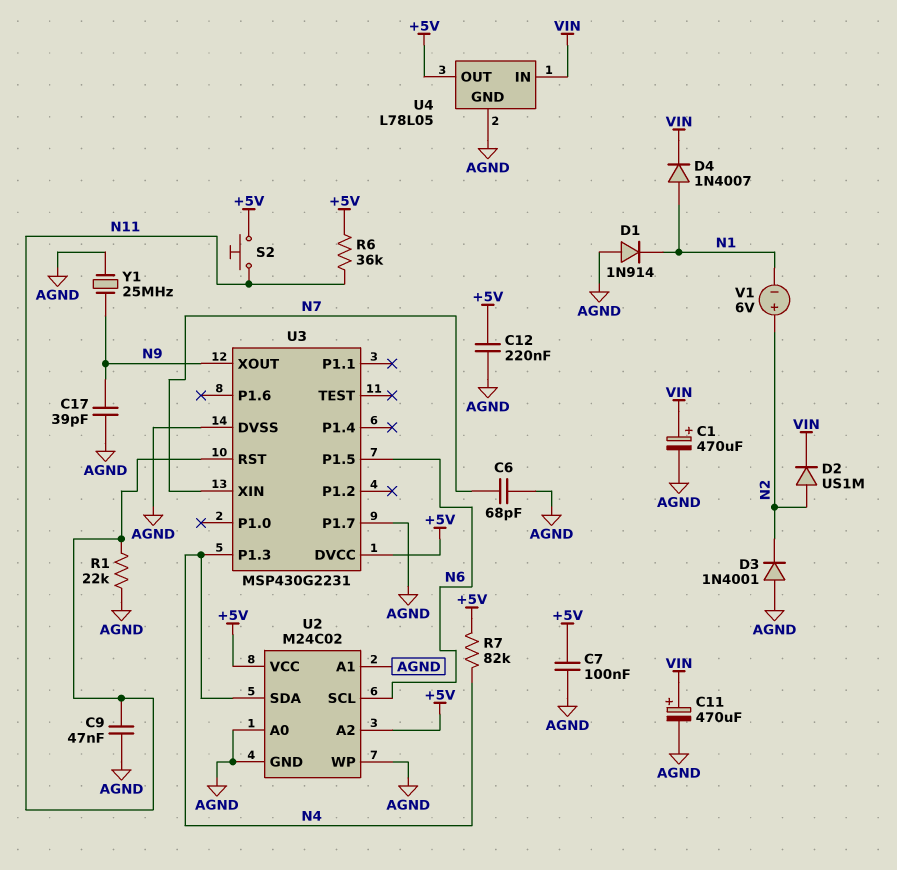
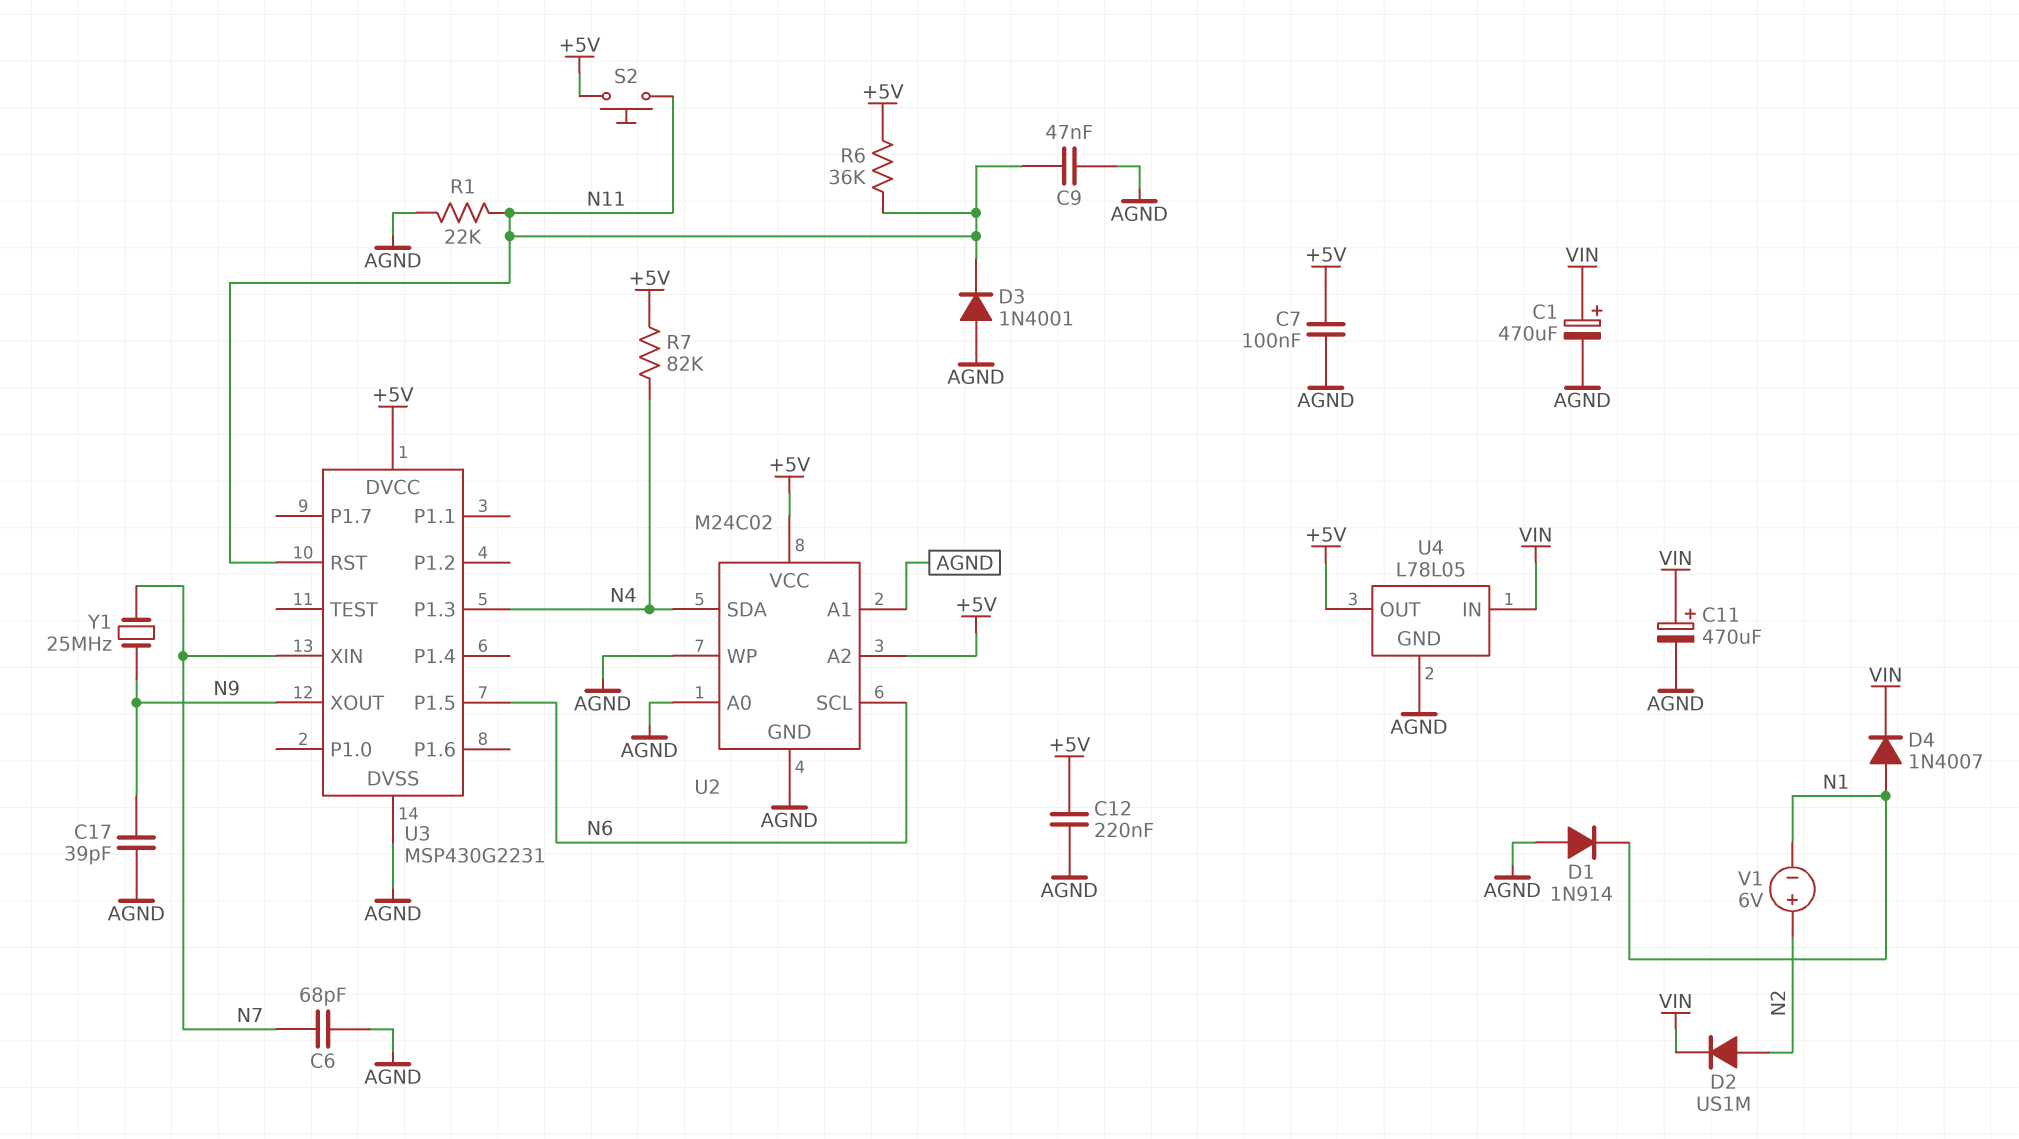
D3: diode 1N4001 (A AGND, K N2) -> diode 1N4001 (A AGND, K N11)
U3 pin P1.7: AGND -> none
Y1: 25MHz (AGND, N9) -> 25MHz (N7, N9)

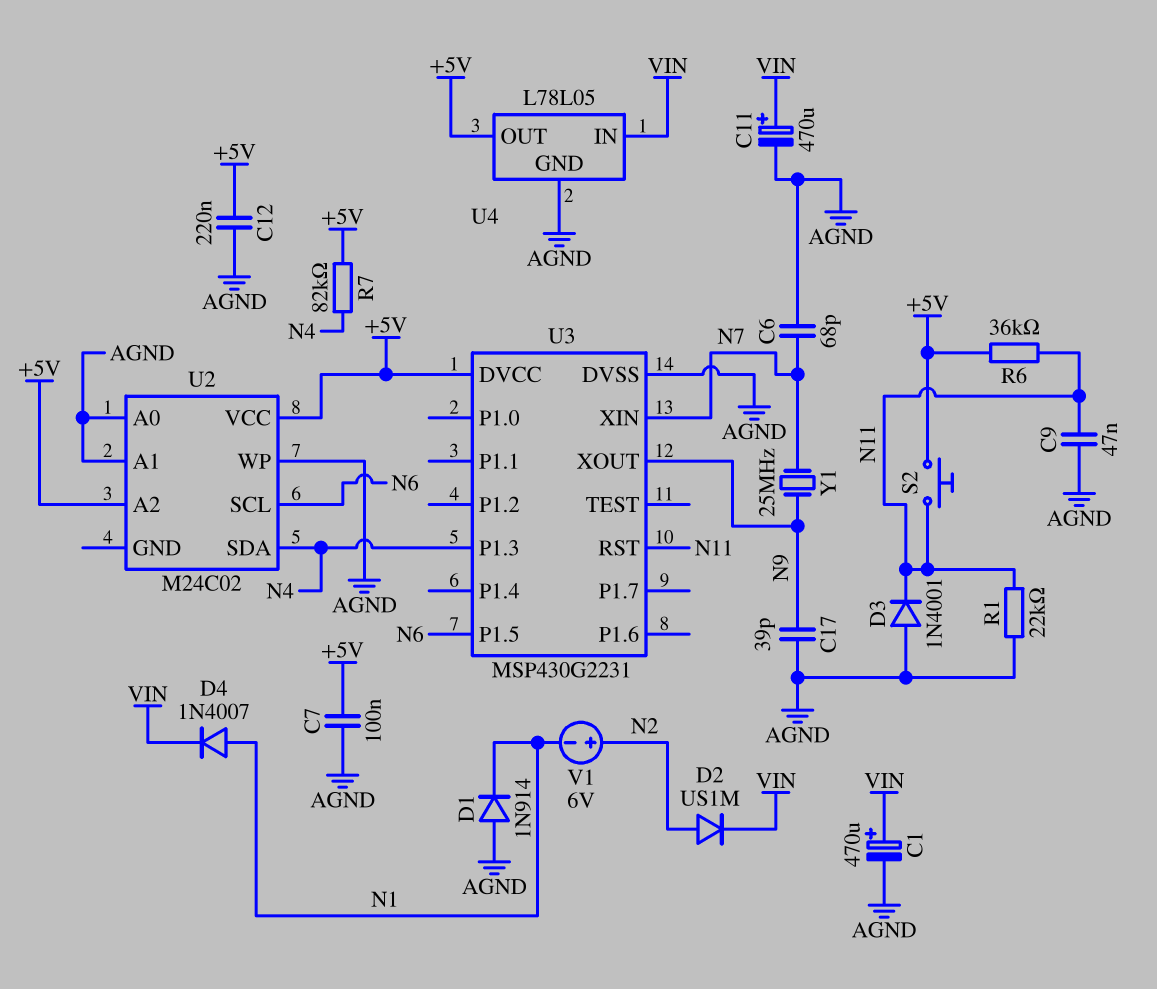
U2 pin GND: AGND -> none

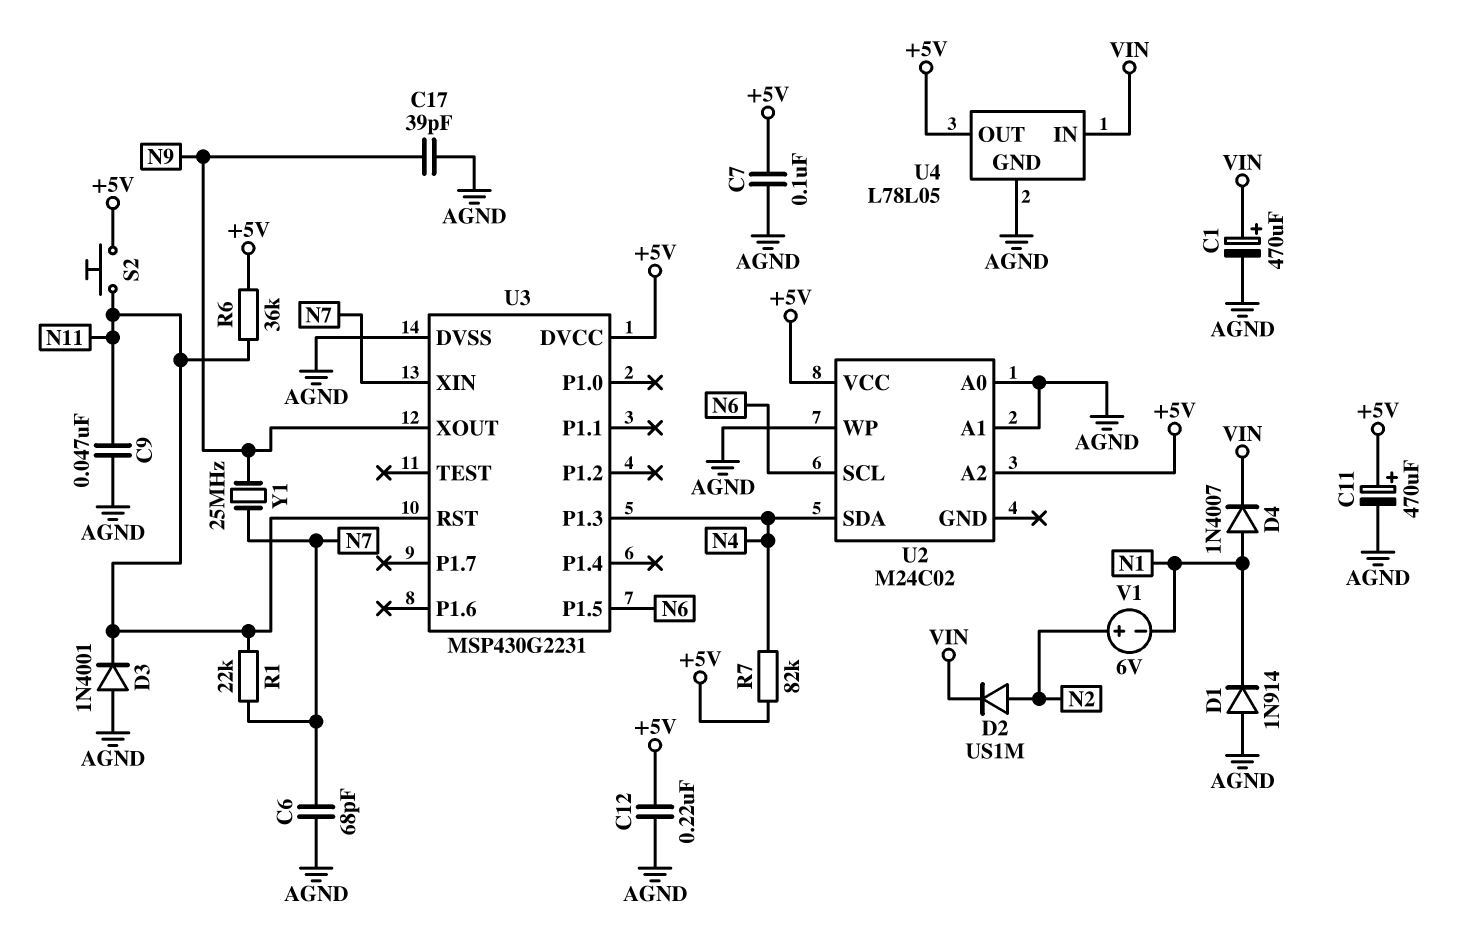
C11: 470uF (plus VIN, minus AGND) -> 470uF (plus +5V, minus AGND)
R1: 22k (AGND, N11) -> 22k (N7, N11)

